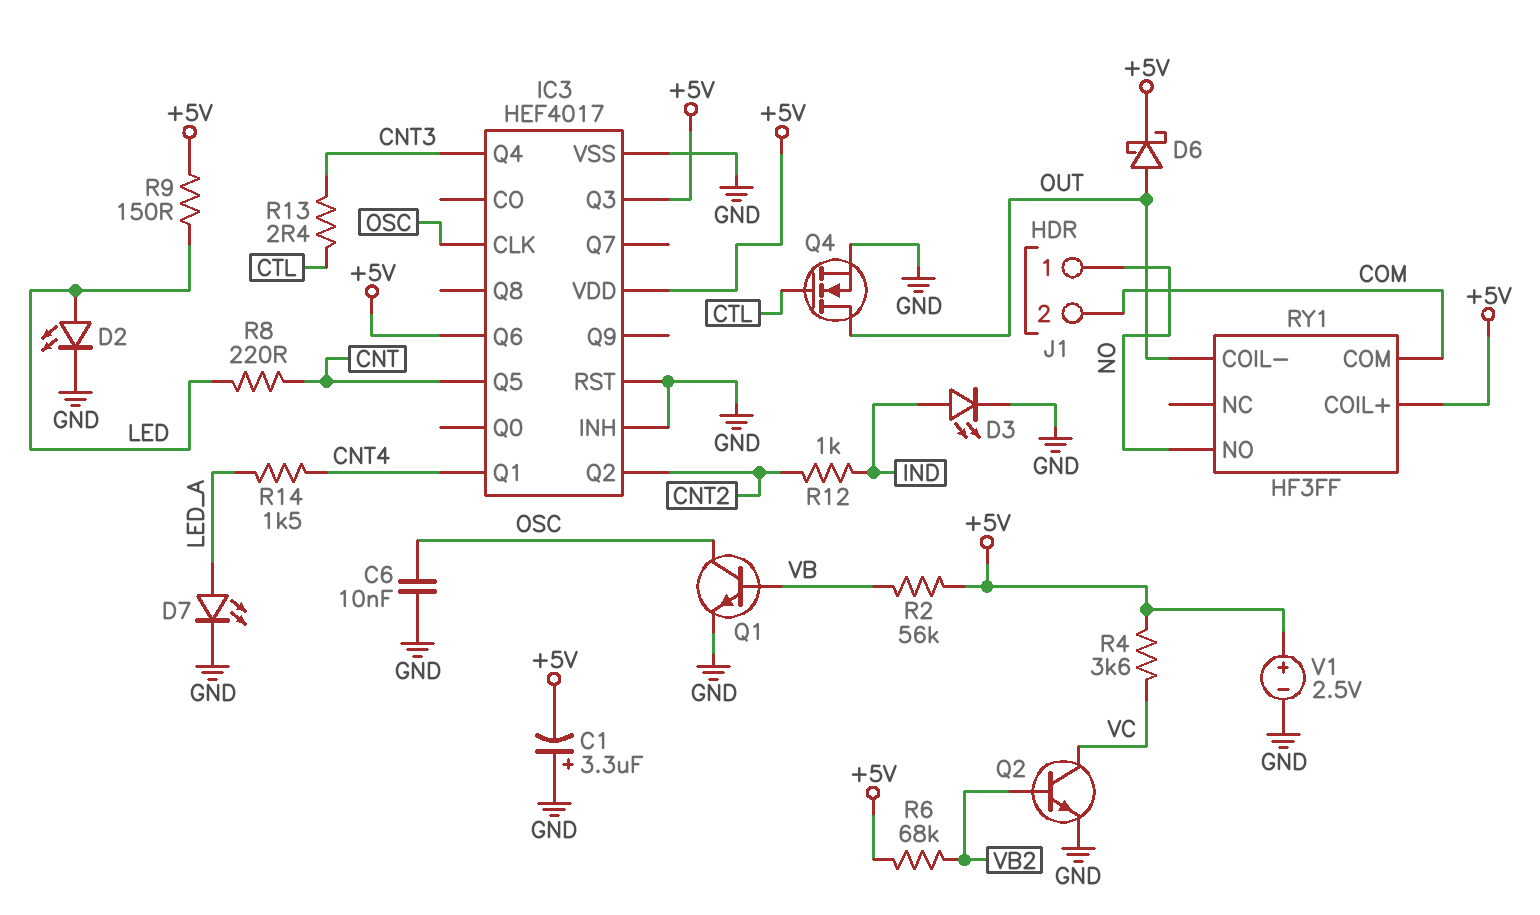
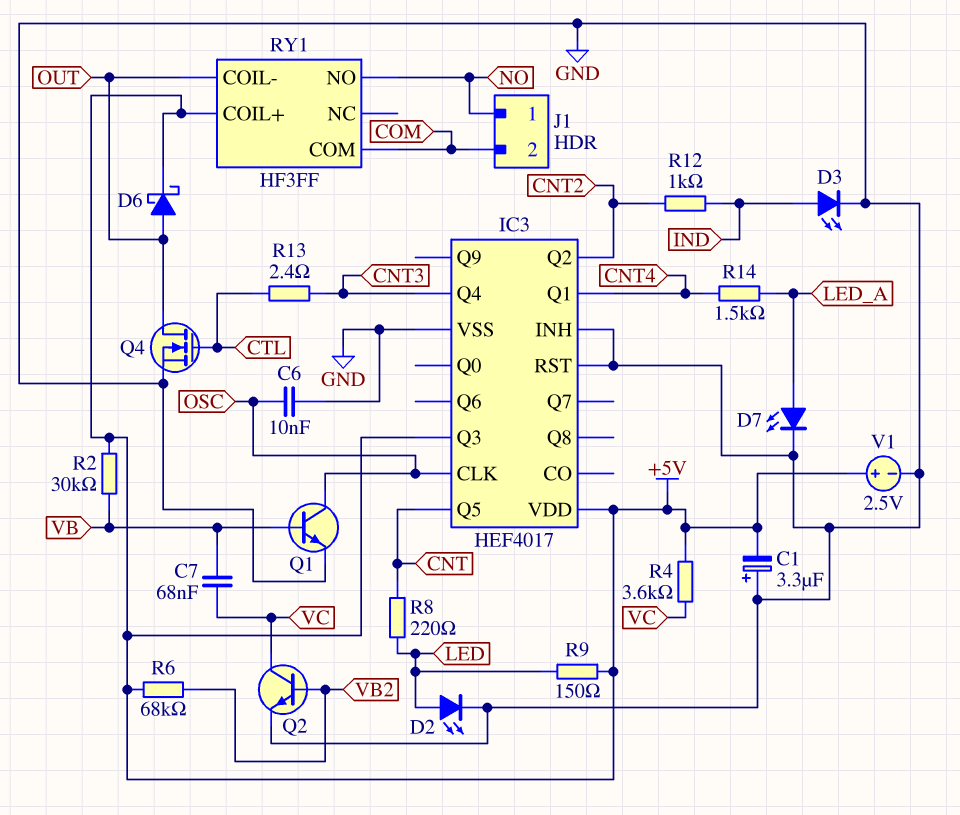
C7: none -> 68nF (VB, VC)
IC3 pin Q6: +5V -> none
R2: 56k (+5V, VB) -> 30k (+5V, VB)

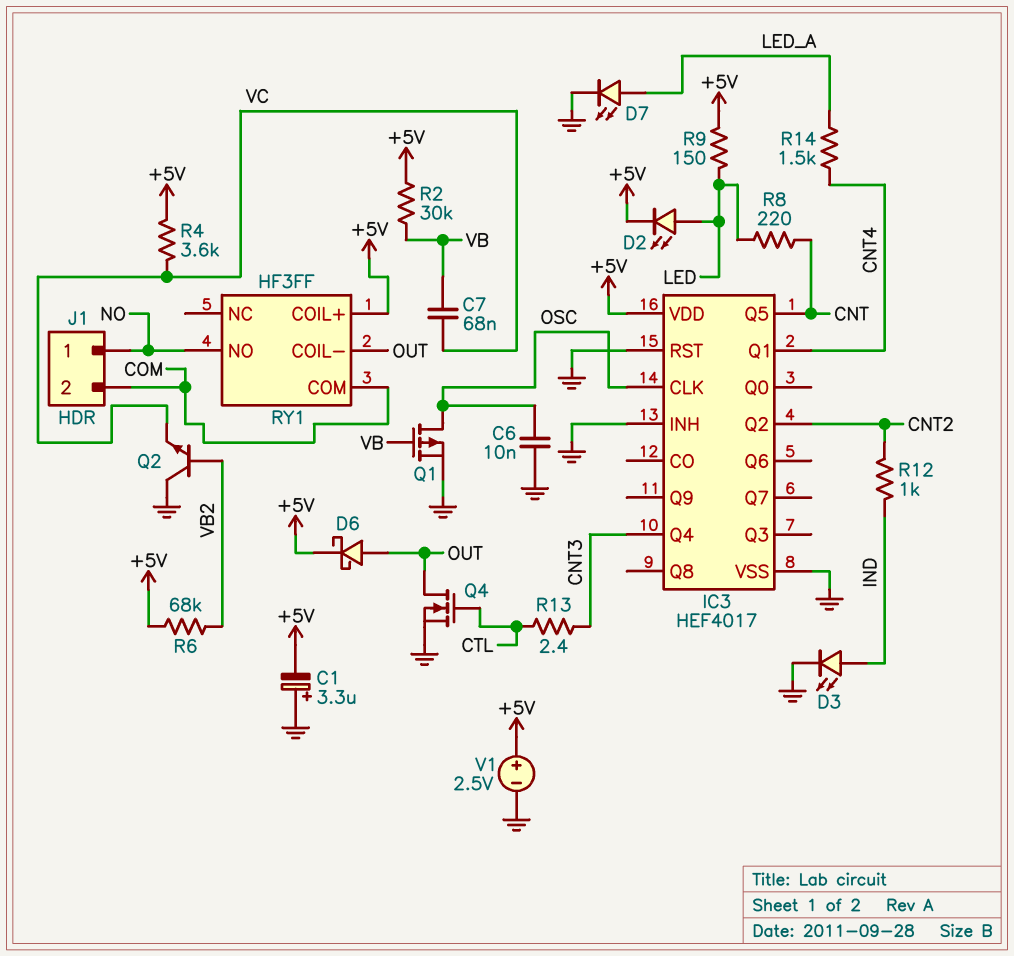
D2: LED (A LED, K GND) -> LED (A LED, K +5V)
IC3 pin Q3: +5V -> none
Q1: NPN (B VB, C OSC, E GND) -> PMOS (G VB, D OSC, S GND)
Q2: NPN (B VB2, C VC, E GND) -> NPN (B VB2, C GND, E VC)

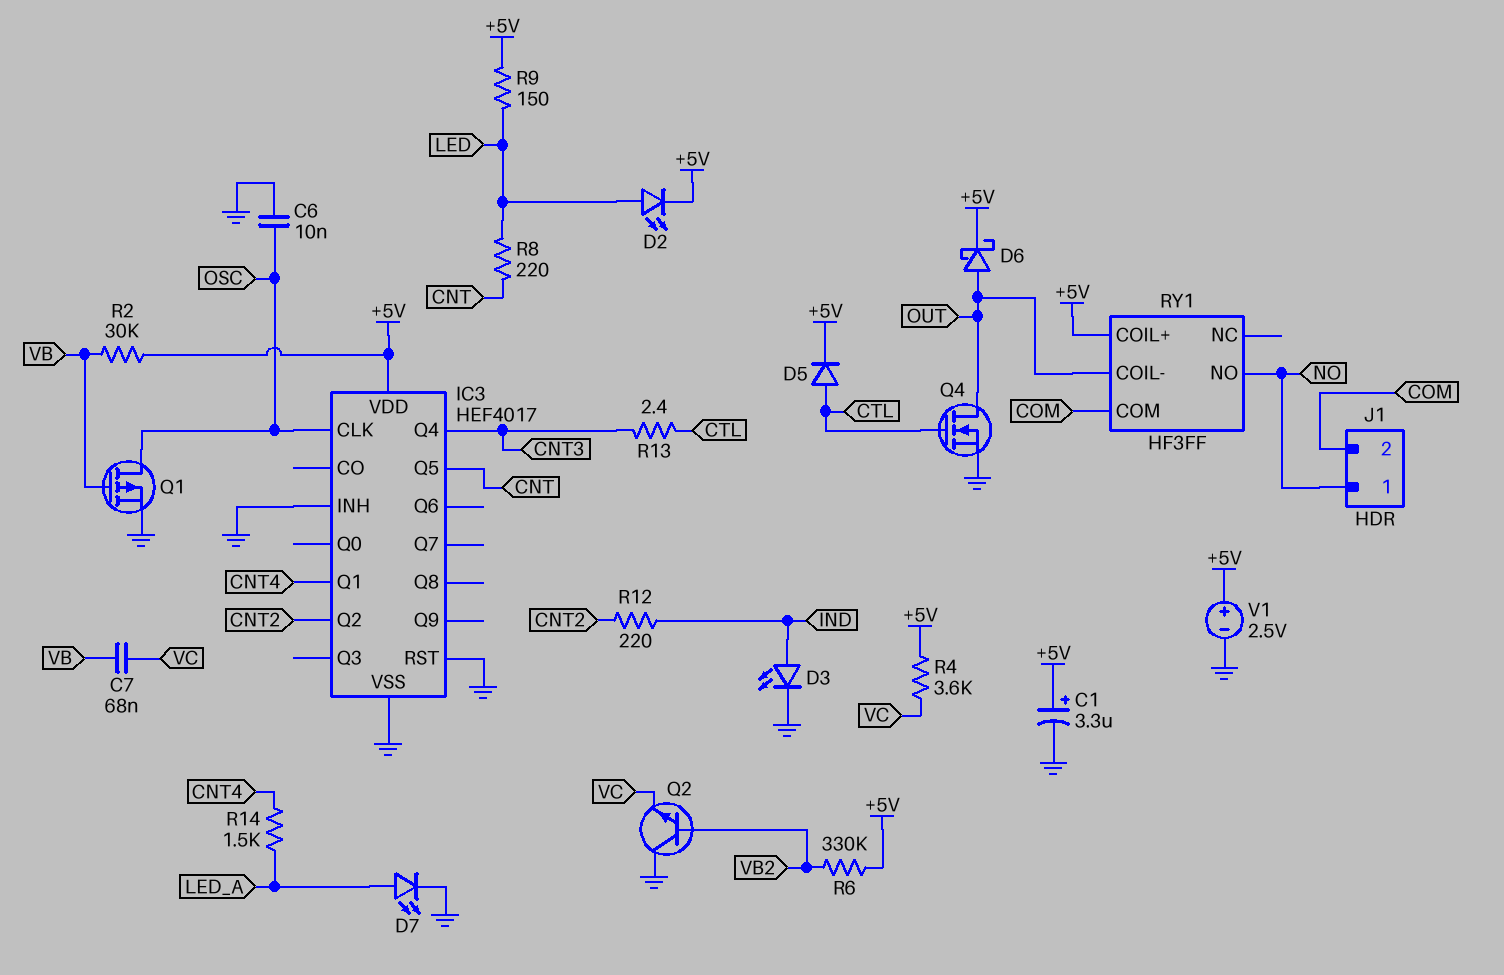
C1: 3.3uF (plus GND, minus +5V) -> 3.3uF (plus +5V, minus GND)
D5: none -> diode (A CTL, K +5V)
R6: 68k (+5V, VB2) -> 330k (+5V, VB2)
R12: 1k (CNT2, IND) -> 220 (CNT2, IND)

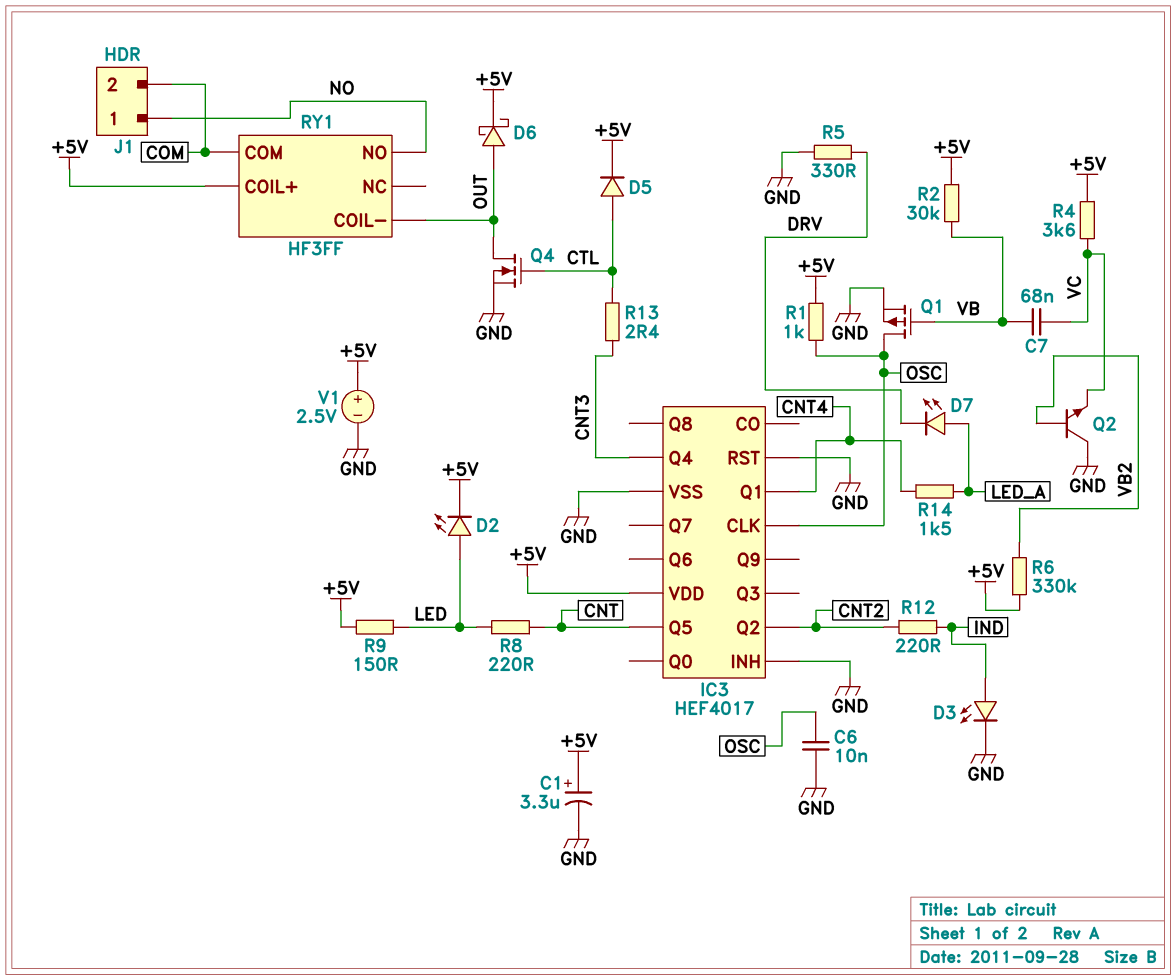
D7: LED (A LED_A, K GND) -> LED (A LED_A, K DRV)
R1: none -> 1k (+5V, OSC)
R5: none -> 330 (DRV, GND)

